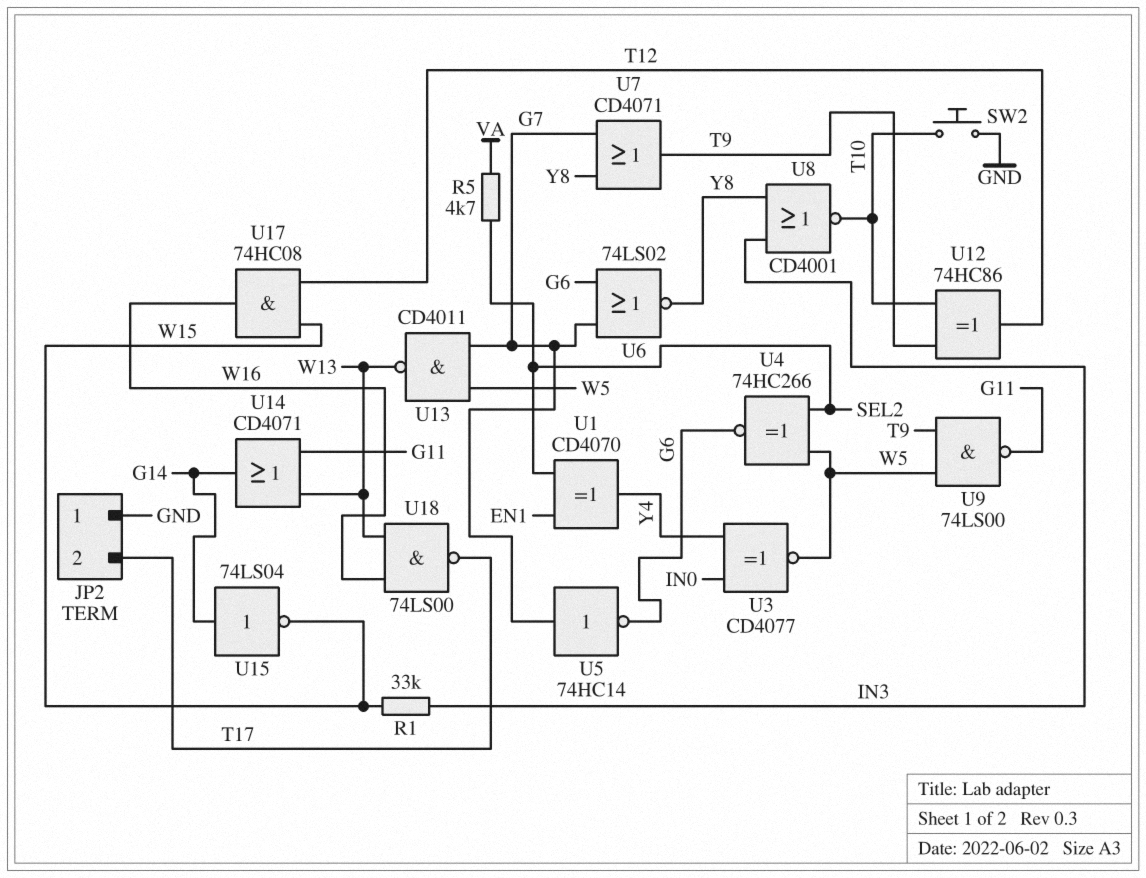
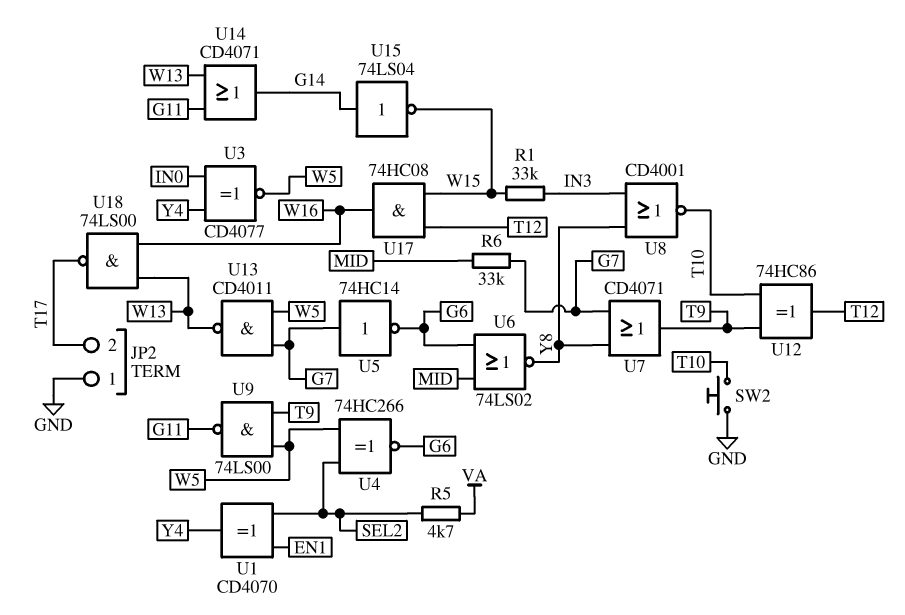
R6: none -> 33k (G7, MID)
U6: NOR 74LS02 (in G6, in G7, out Y8) -> NOR 74LS02 (in G6, in MID, out Y8)

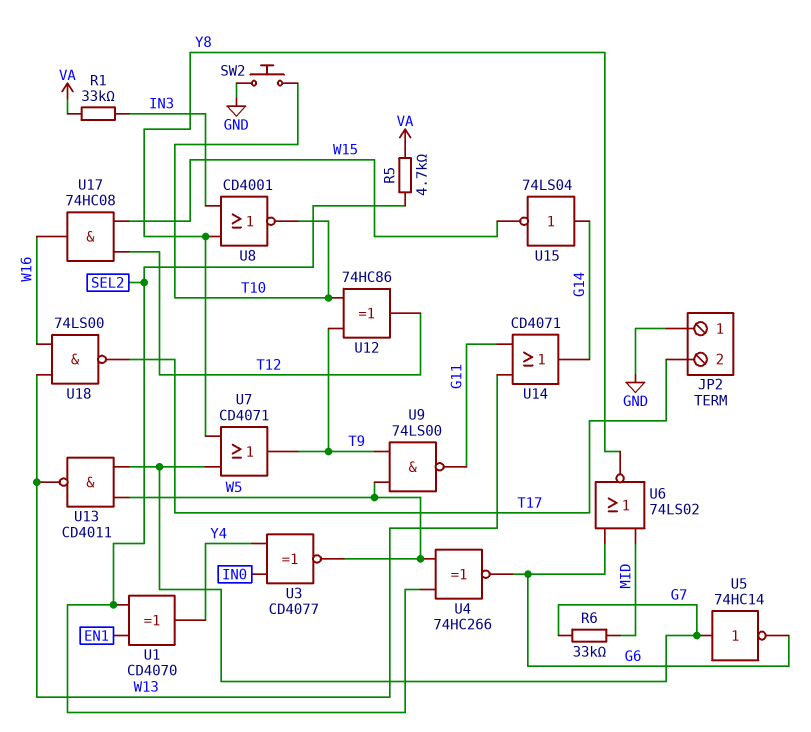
R1: 33k (IN3, W15) -> 33k (IN3, VA)

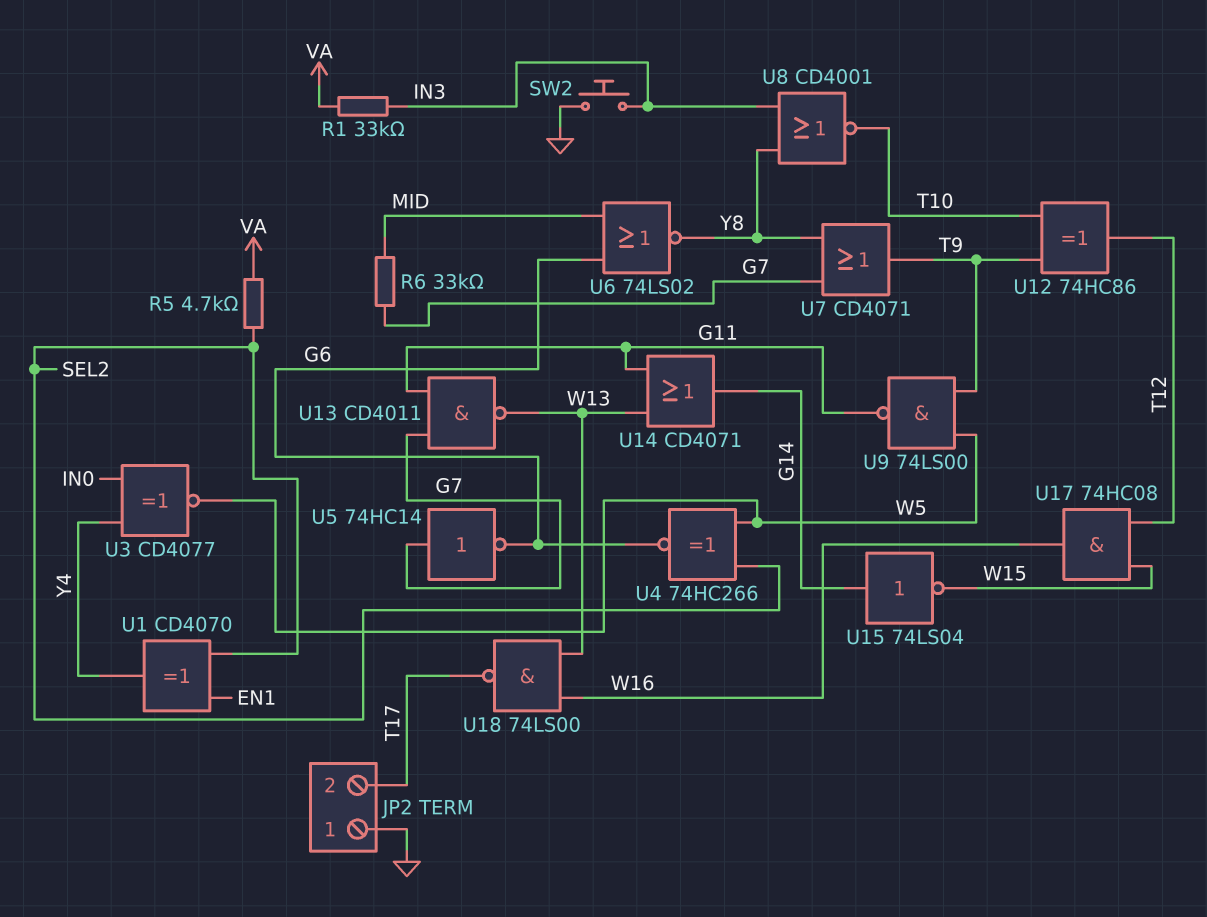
SW2: button (GND, T10) -> button (GND, IN3)
U13: NAND CD4011 (in G7, in W5, out W13) -> NAND CD4011 (in G7, in G11, out W13)

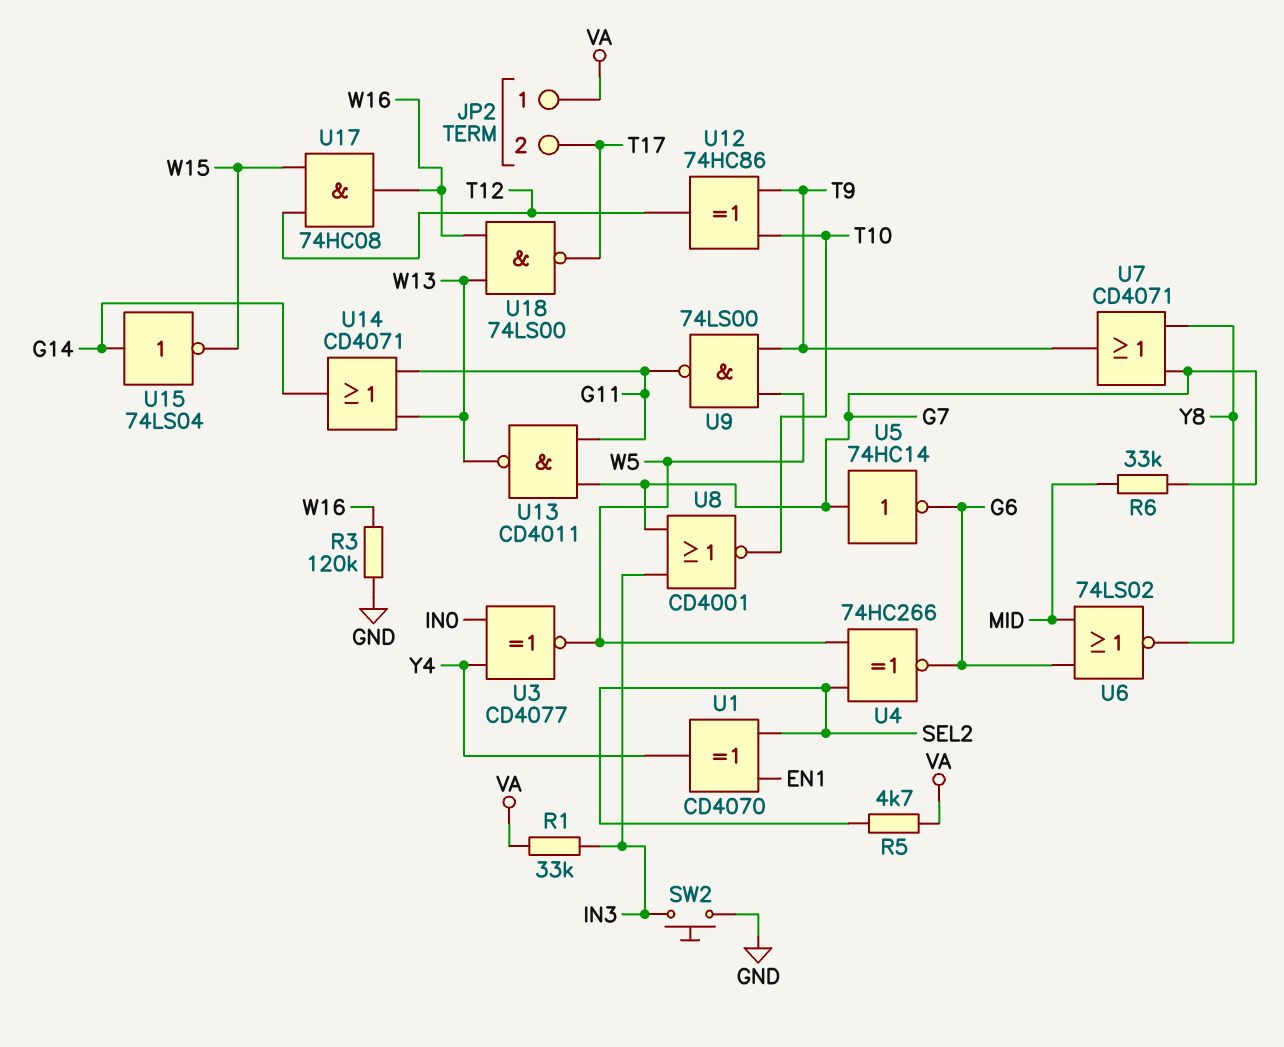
JP2 pin 1: GND -> VA
R3: none -> 120k (GND, W16)
U8: NOR CD4001 (in IN3, in Y8, out T10) -> NOR CD4001 (in G7, in IN3, out T10)

